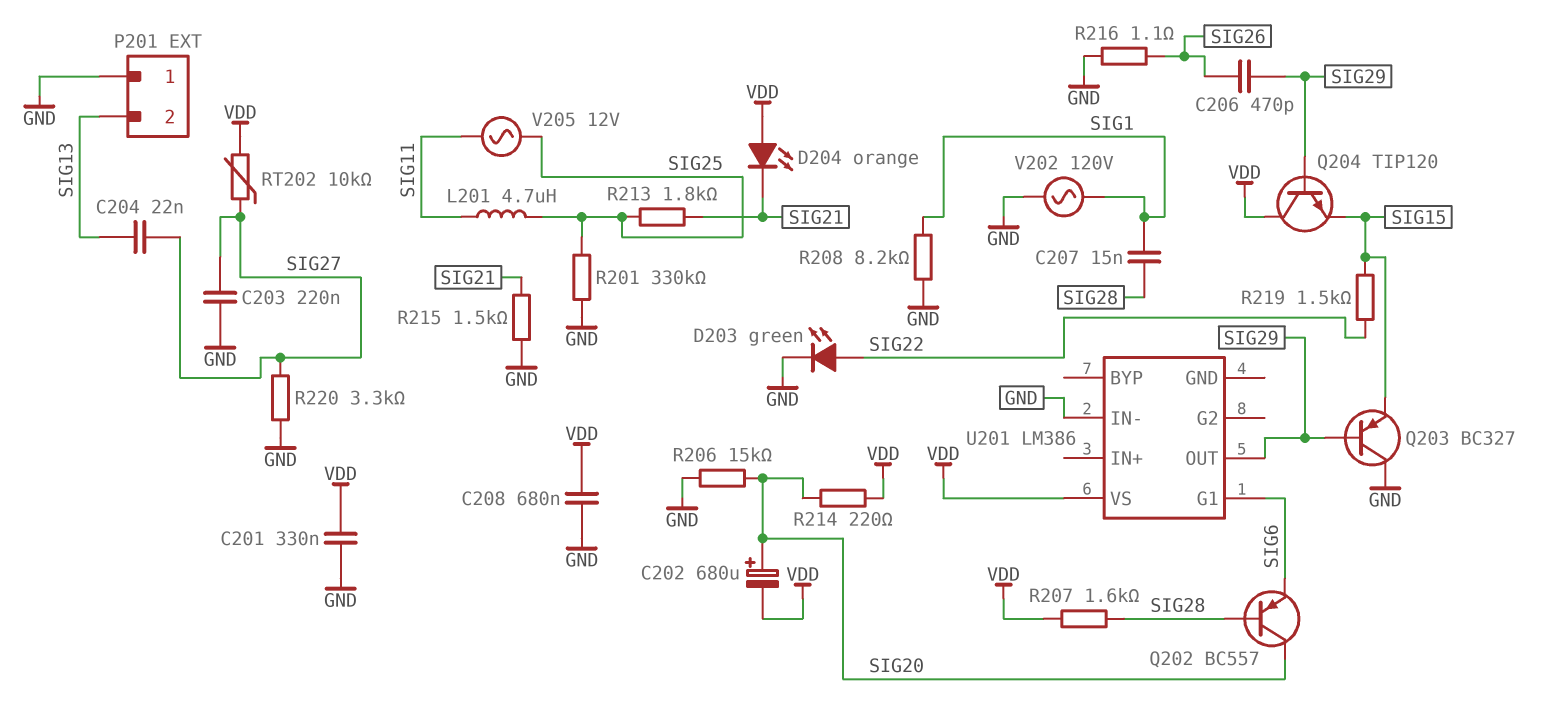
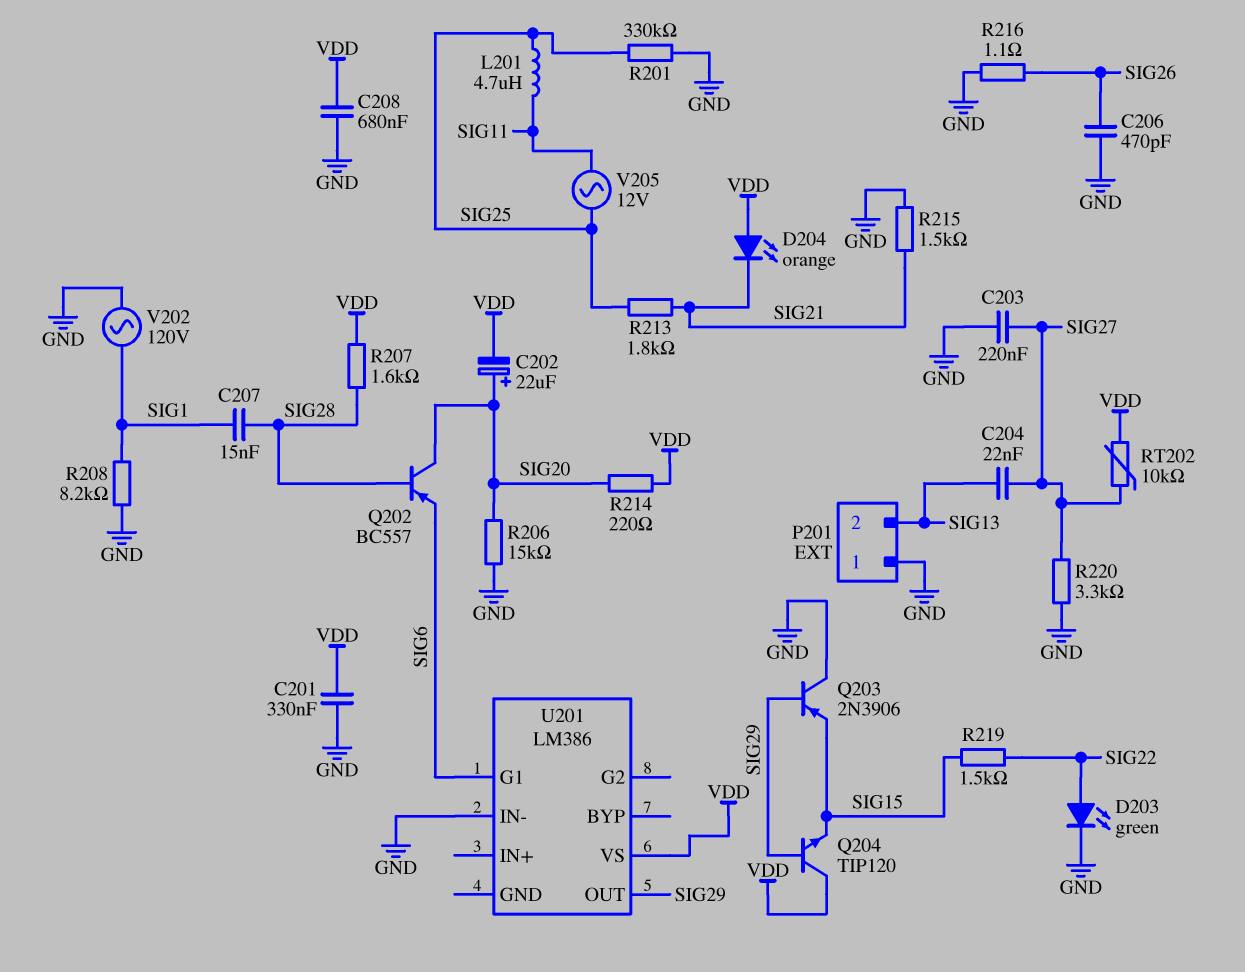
C202: 680uF (plus SIG20, minus VDD) -> 22uF (plus SIG20, minus VDD)
C206: 470pF (SIG26, SIG29) -> 470pF (GND, SIG26)
Q203: PNP BC327 (B SIG29, C GND, E SIG15) -> PNP 2N3906 (B SIG29, C GND, E SIG15)

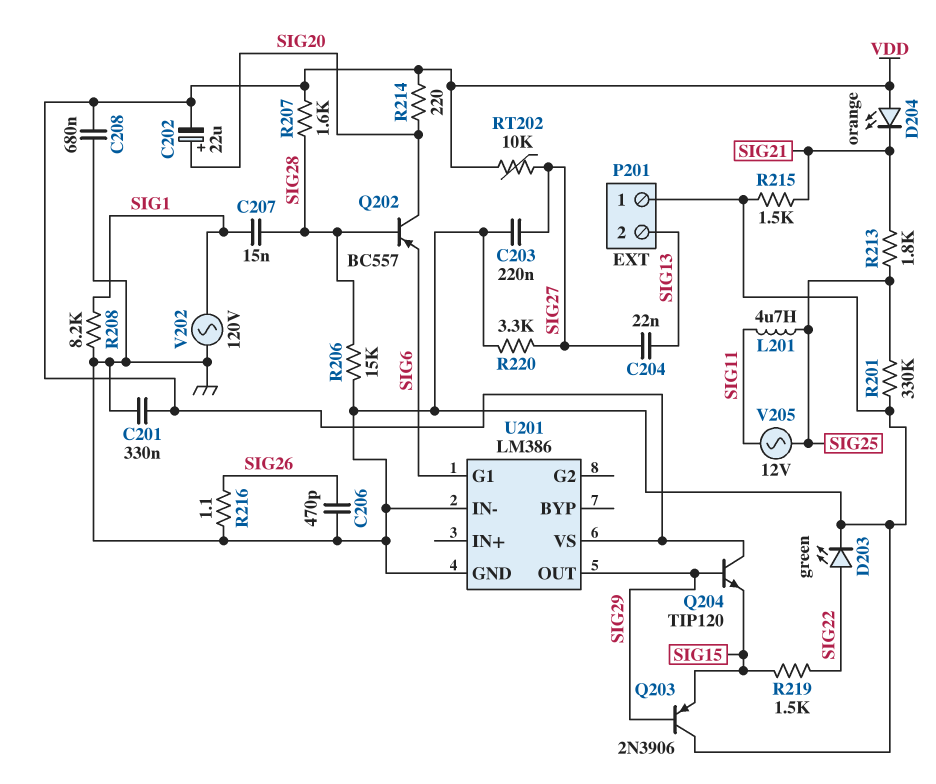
R206: 15k (GND, SIG20) -> 15k (GND, SIG28)
U201 pin GND: none -> GND

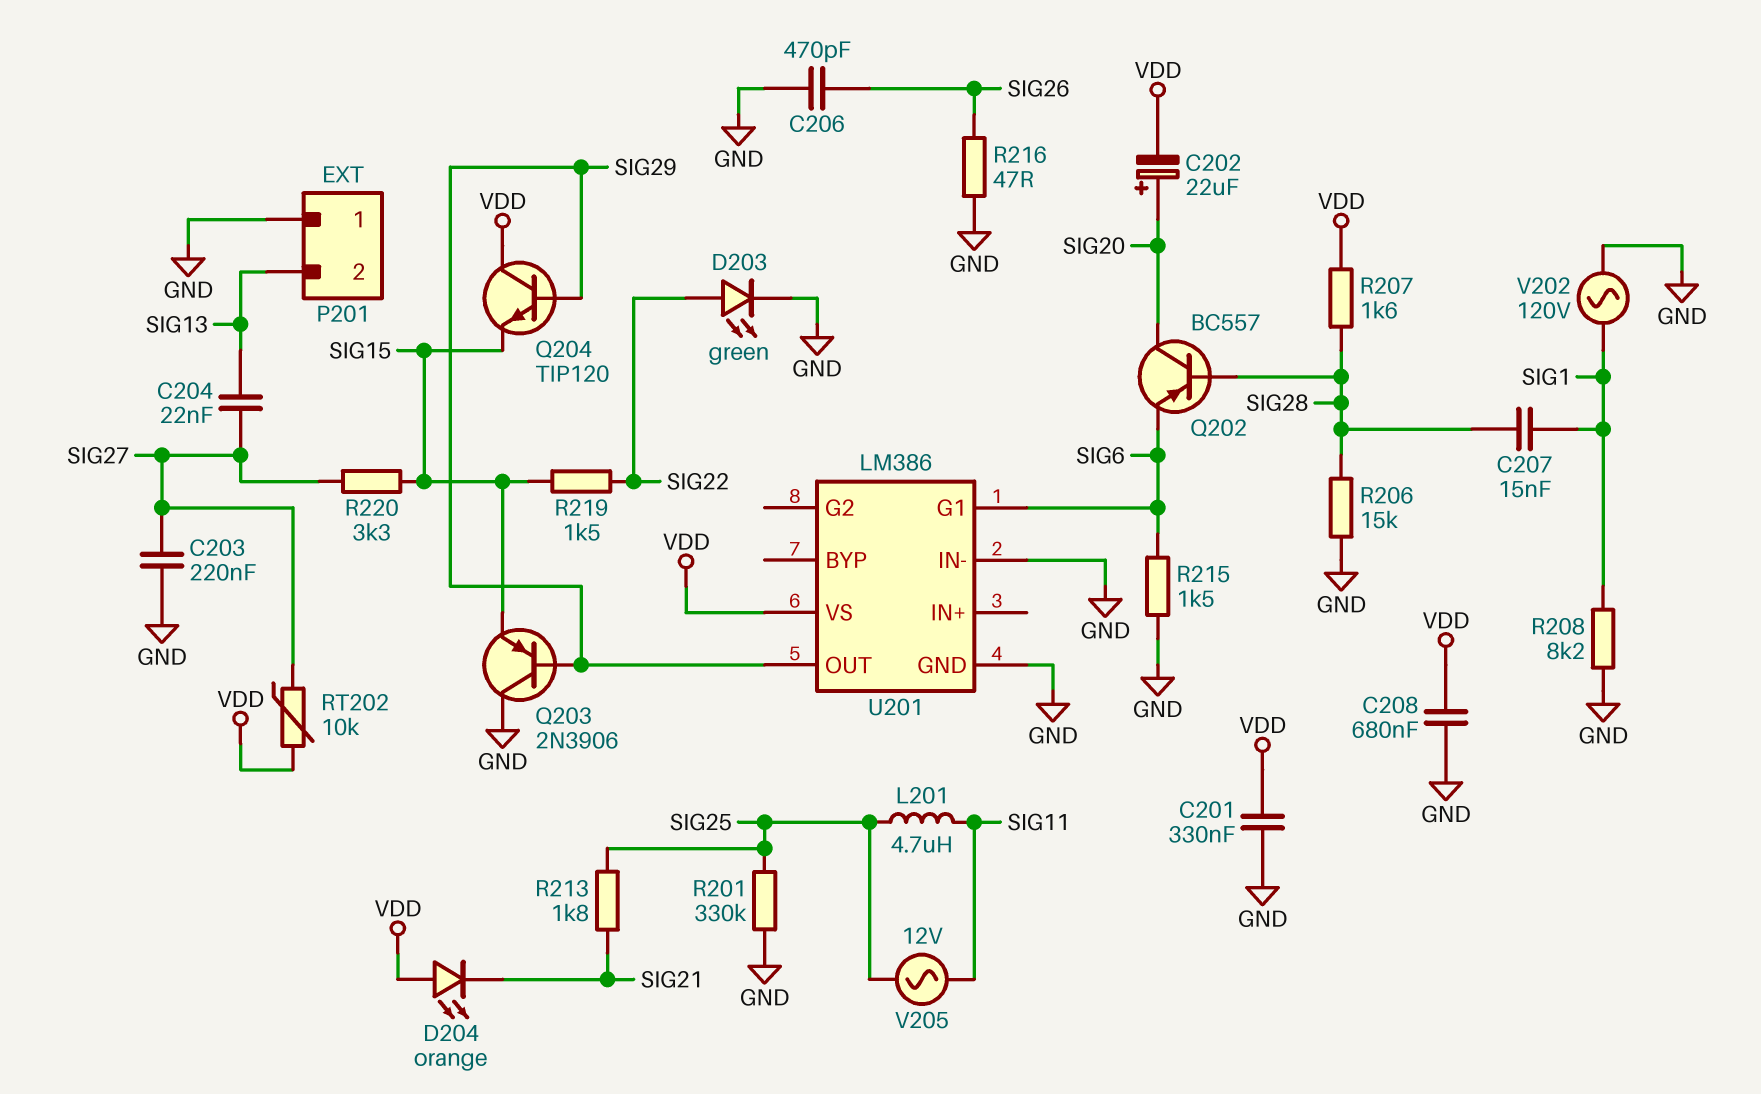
R214: 220 (SIG20, VDD) -> none
R215: 1.5k (GND, SIG21) -> 1.5k (GND, SIG6)
R216: 1.1 (GND, SIG26) -> 47 (GND, SIG26)
R220: 3.3k (GND, SIG27) -> 3.3k (SIG15, SIG27)

